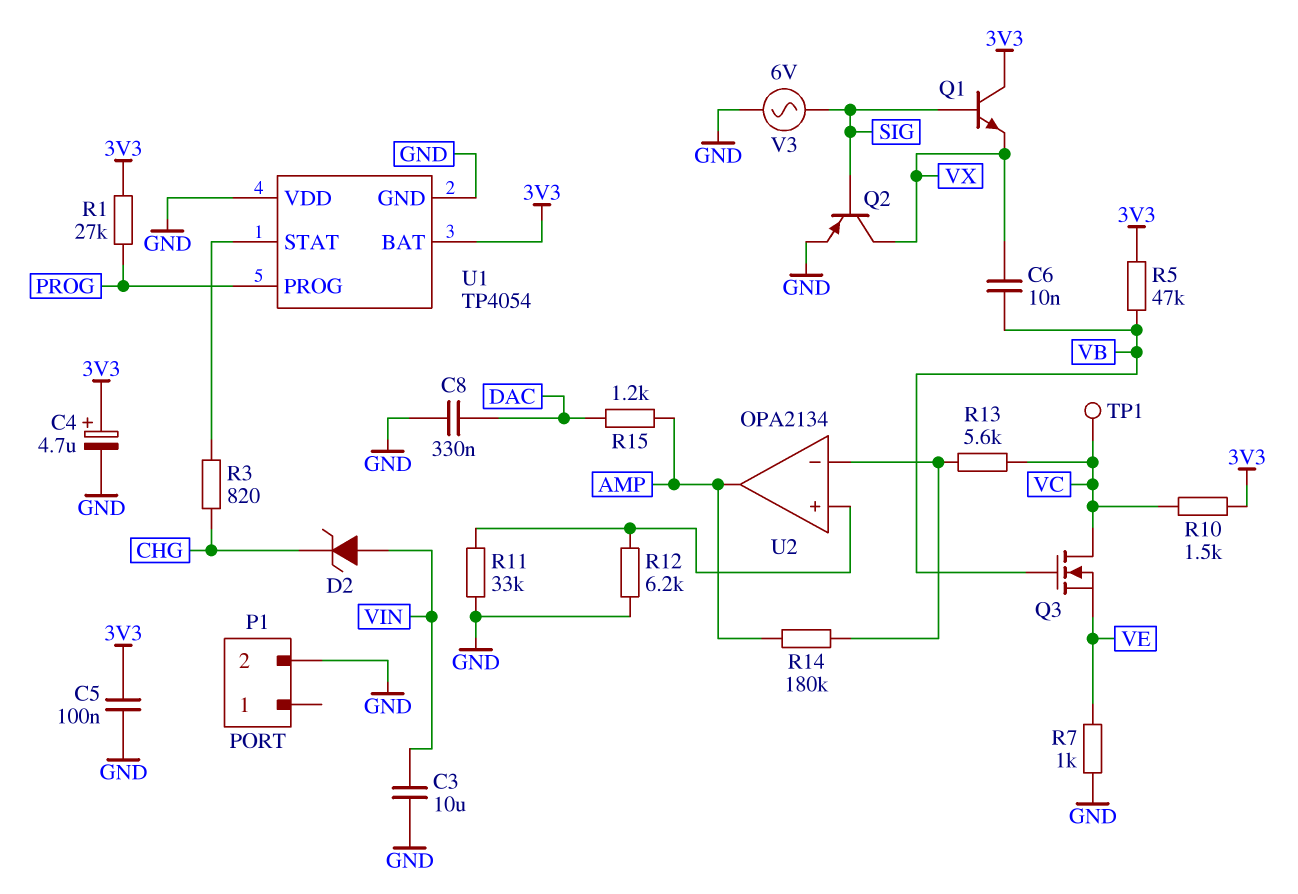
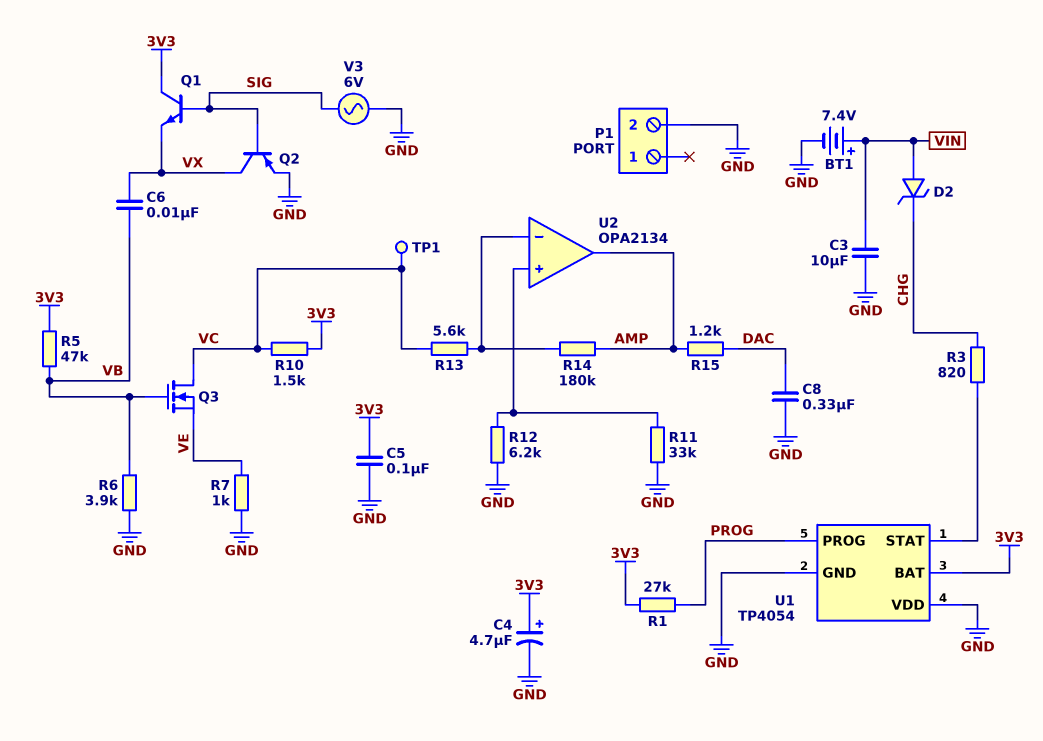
BT1: none -> 7.4V (plus VIN, minus GND)
R6: none -> 3.9k (GND, VB)

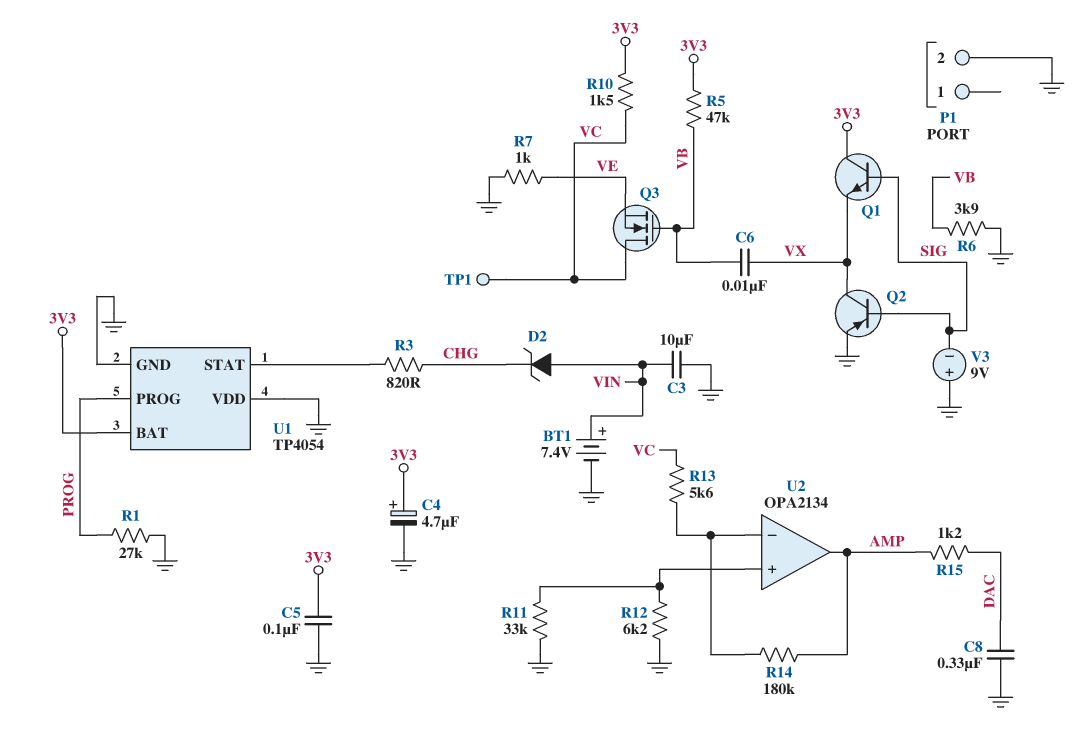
R1: 27k (3V3, PROG) -> 27k (GND, PROG)
V3: AC 6V (GND, SIG) -> 9V (plus GND, minus SIG)

